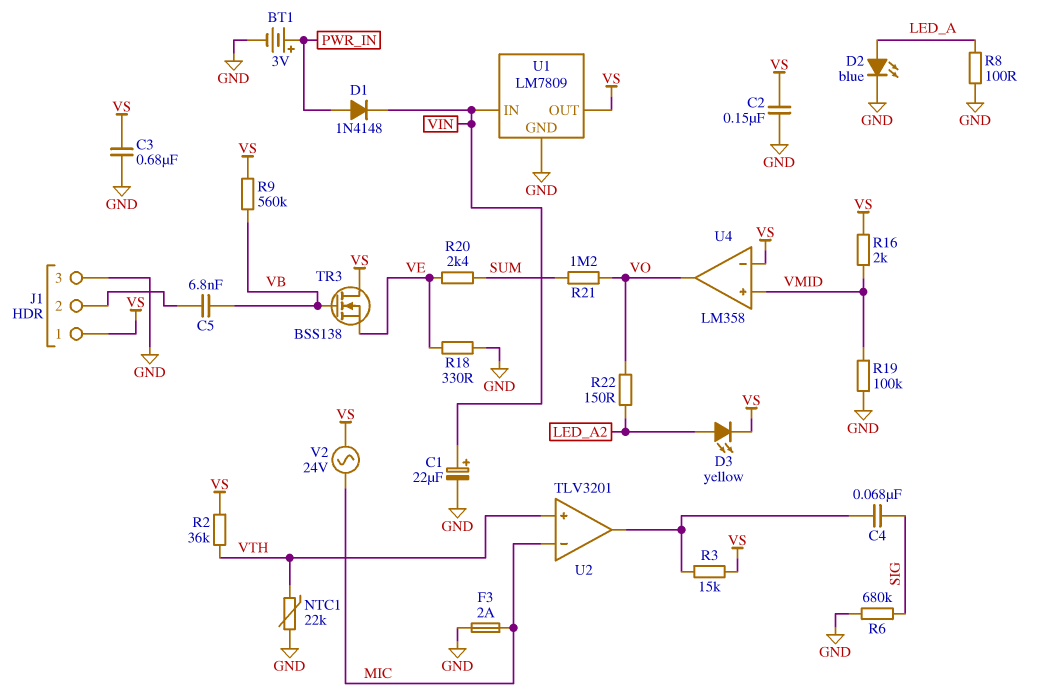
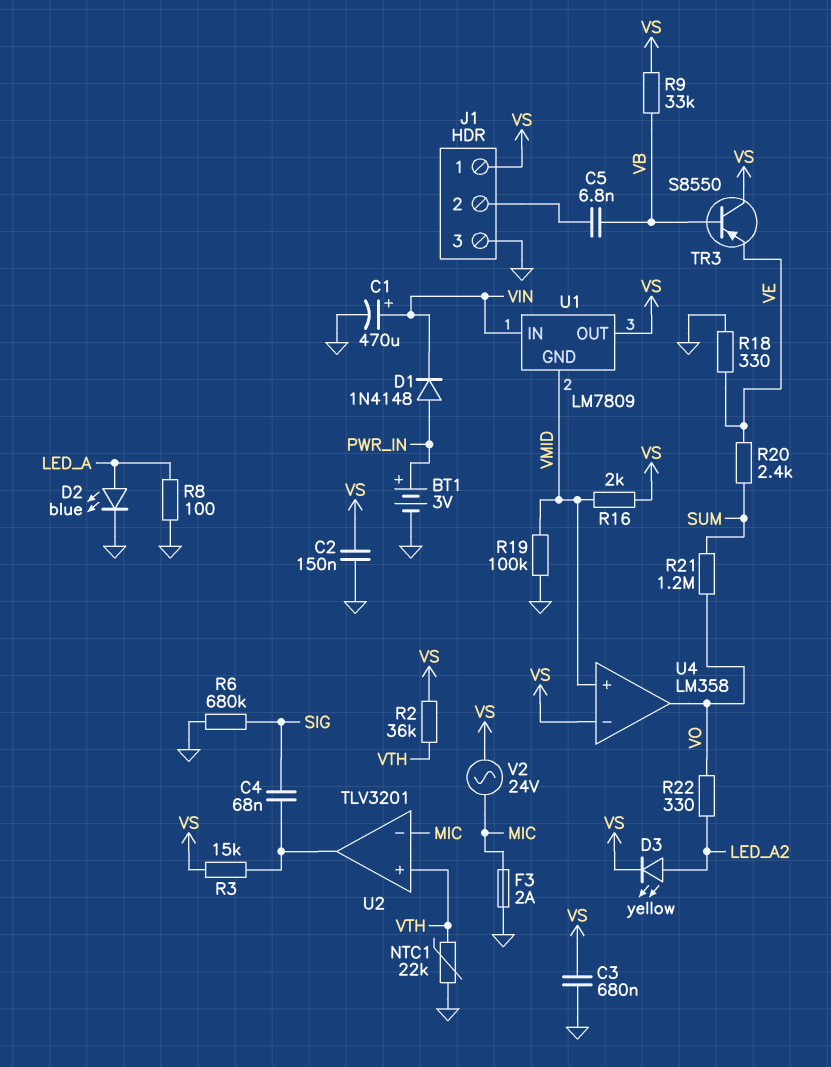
C1: 22uF (plus VIN, minus GND) -> 470uF (plus VIN, minus GND)
R9: 560k (VB, VS) -> 33k (VB, VS)
R22: 150 (LED_A2, VO) -> 330 (LED_A2, VO)
TR3: NMOS BSS138 (G VB, D VS, S VE) -> PNP S8550 (B VB, C VS, E VE)
U1 pin GND: GND -> VMID

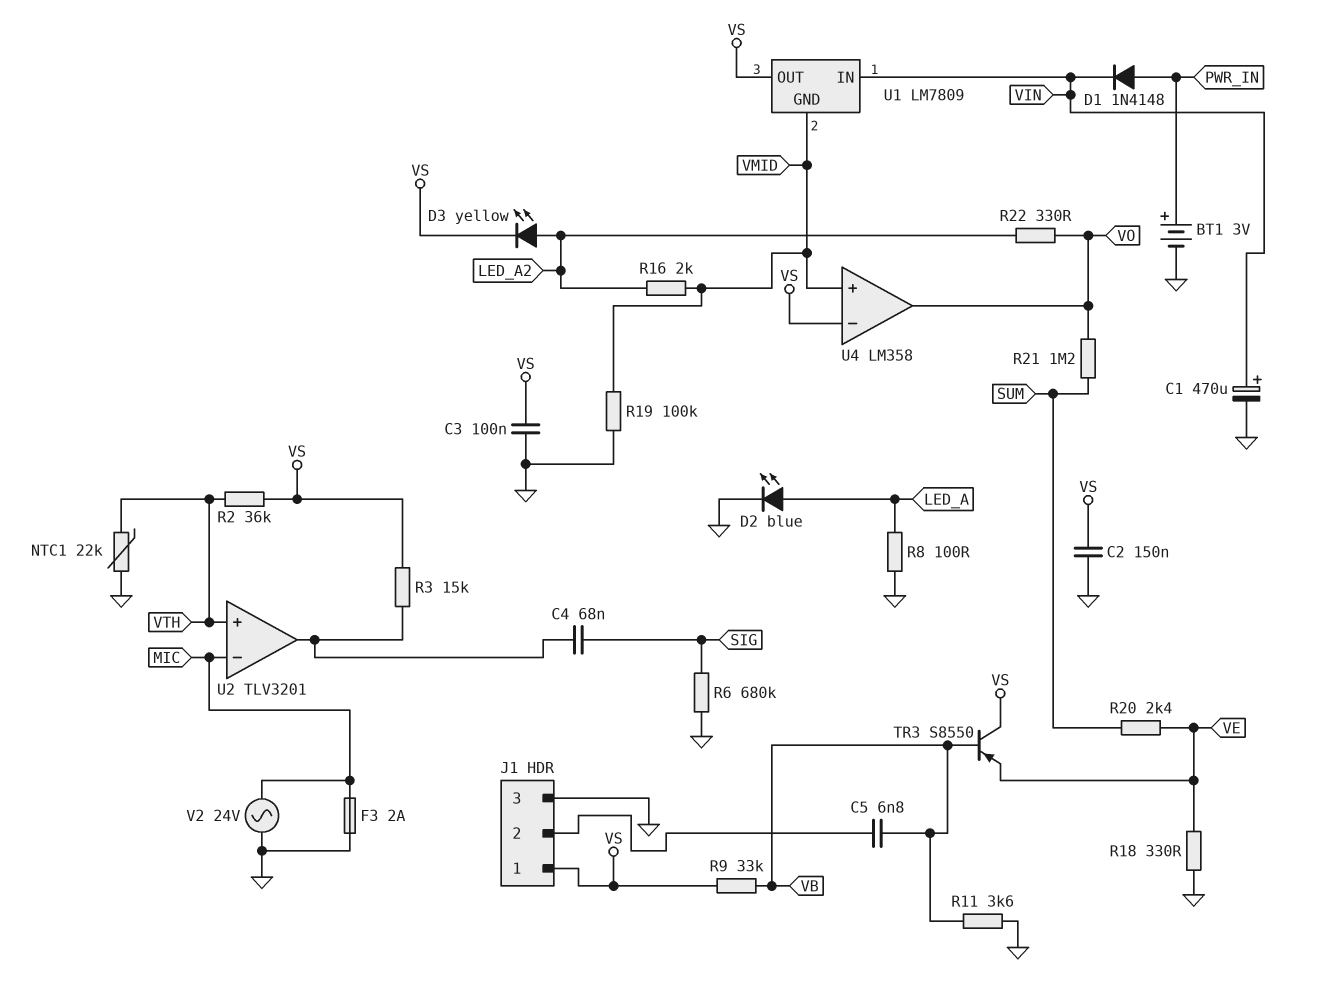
C3: 680nF (GND, VS) -> 100nF (GND, VS)
R11: none -> 3.6k (GND, VB)
R16: 2k (VMID, VS) -> 2k (LED_A2, VMID)
V2: AC 24V (MIC, VS) -> AC 24V (GND, MIC)

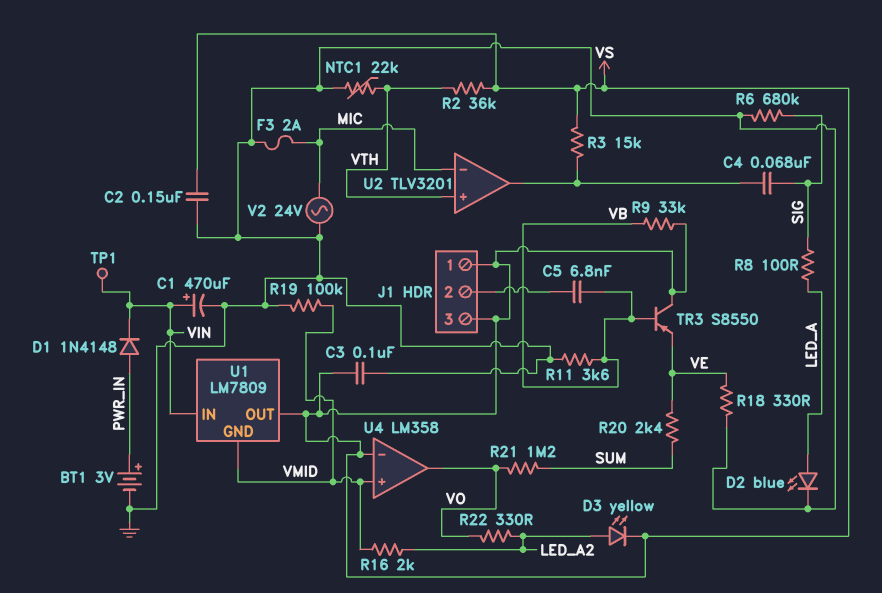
J1 pin 3: GND -> VS
R8: 100 (GND, LED_A) -> 100 (LED_A, SIG)
TP1: none -> test point (VIN)

